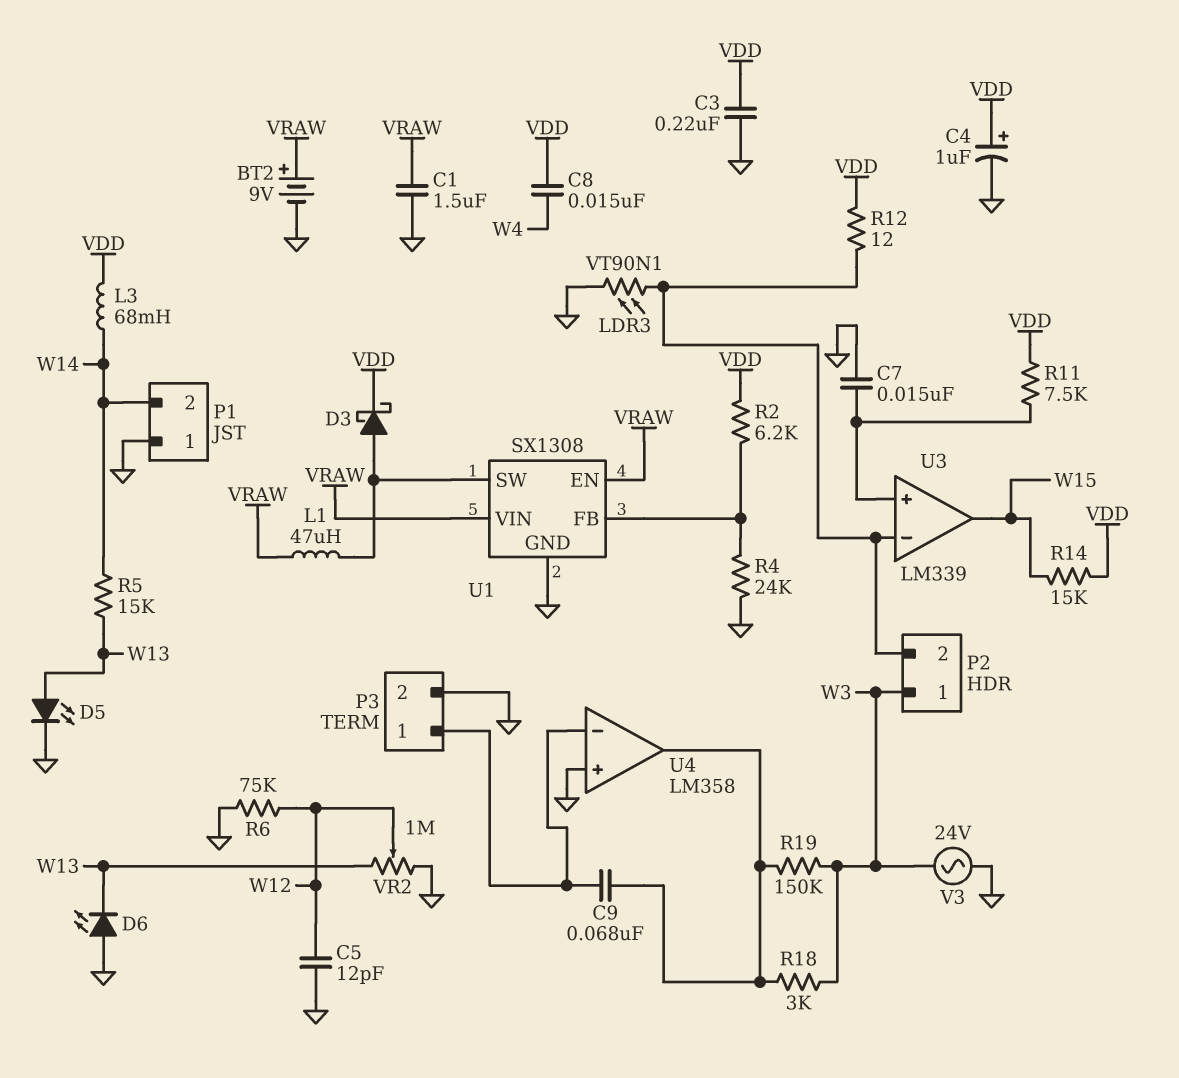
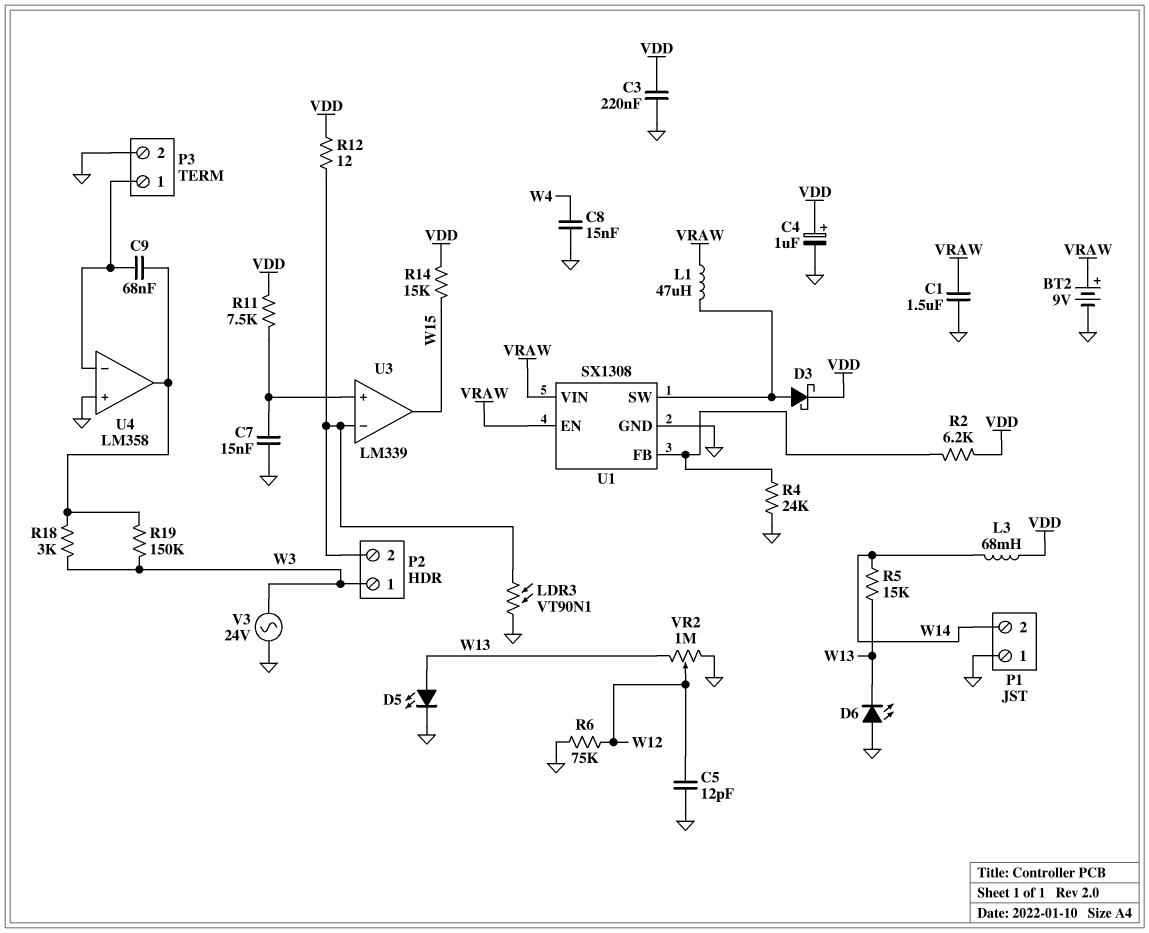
C8: 15nF (VDD, W4) -> 15nF (GND, W4)

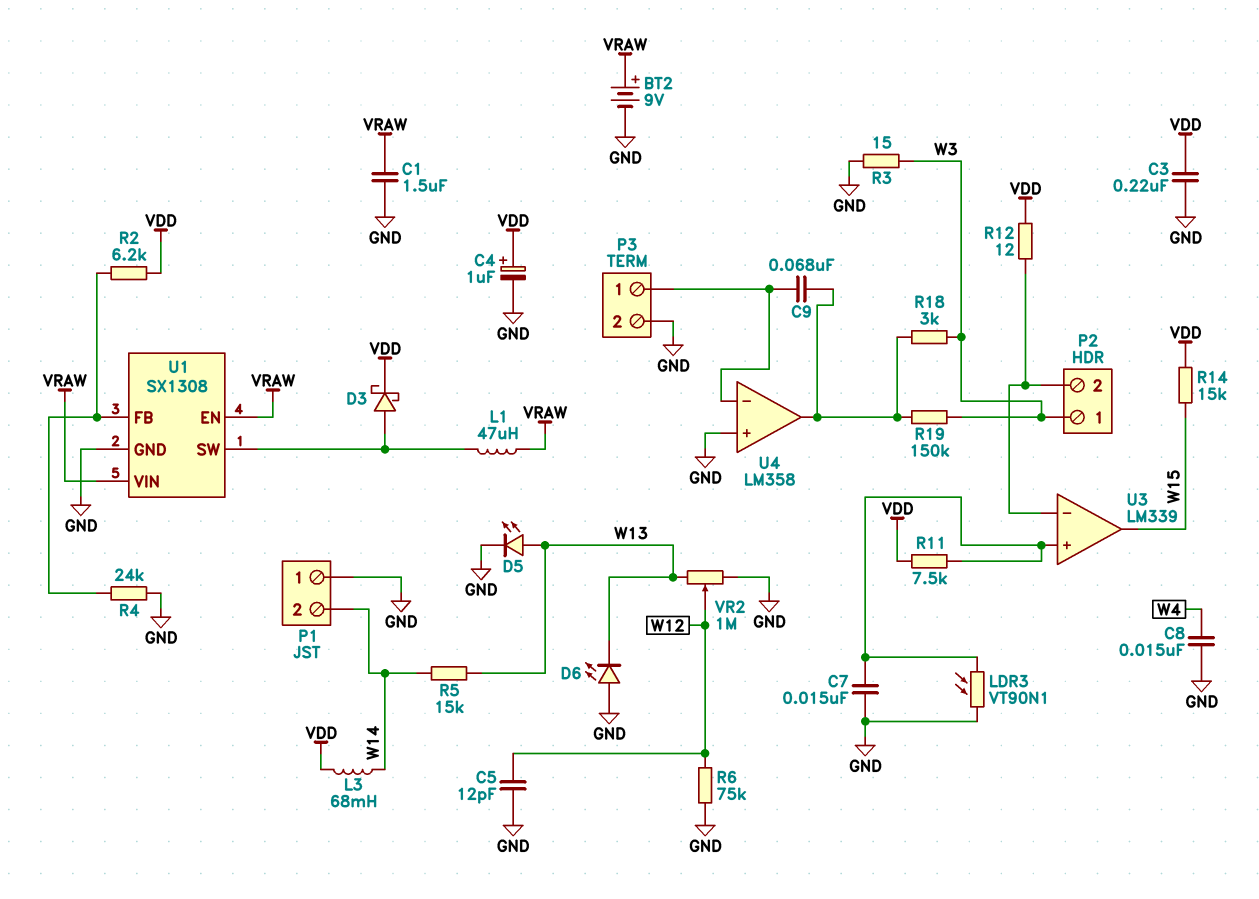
LDR3: VT90N1 (GND, P2/2) -> VT90N1 (GND, U3/in+)
R3: none -> 15 (GND, W3)
V3: AC 24V (GND, W3) -> none

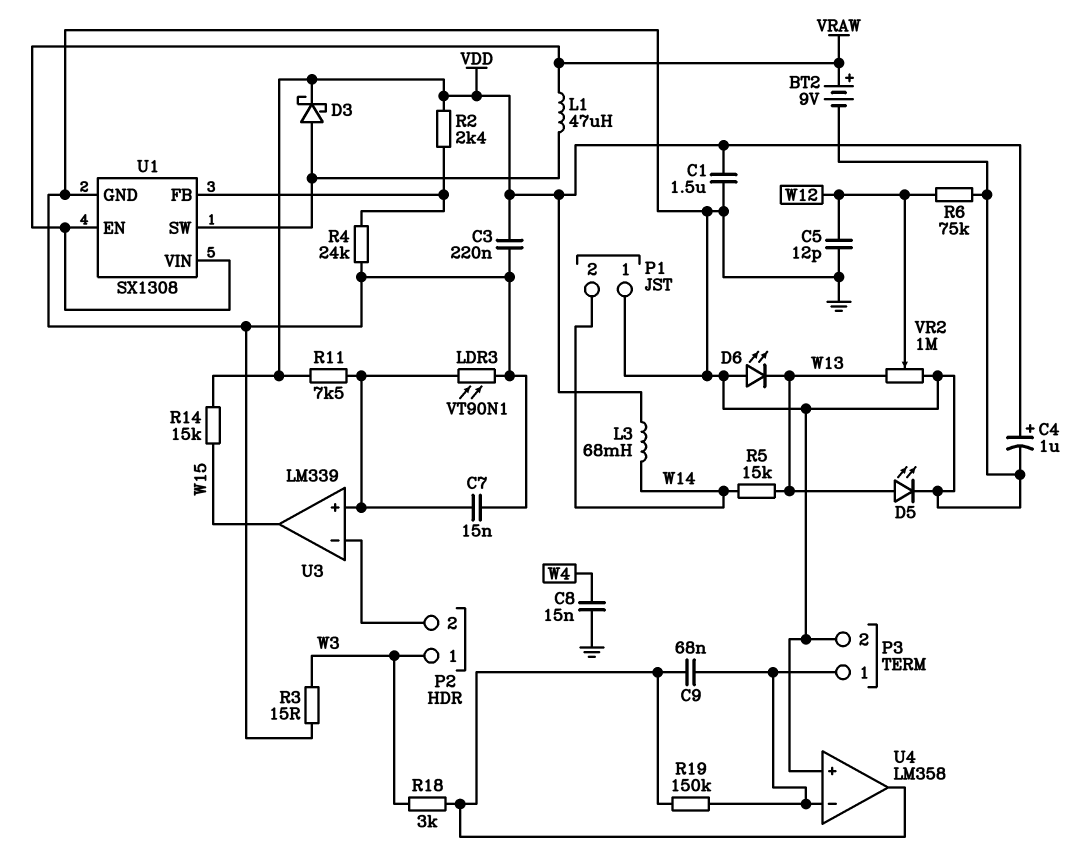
C1: 1.5uF (GND, VRAW) -> 1.5uF (GND, VDD)
R2: 6.2k (U1/FB, VDD) -> 2.4k (U1/FB, VDD)
R12: 12 (P2/2, VDD) -> none
R19: 150k (U4/out, W3) -> 150k (P3/1, U4/out)

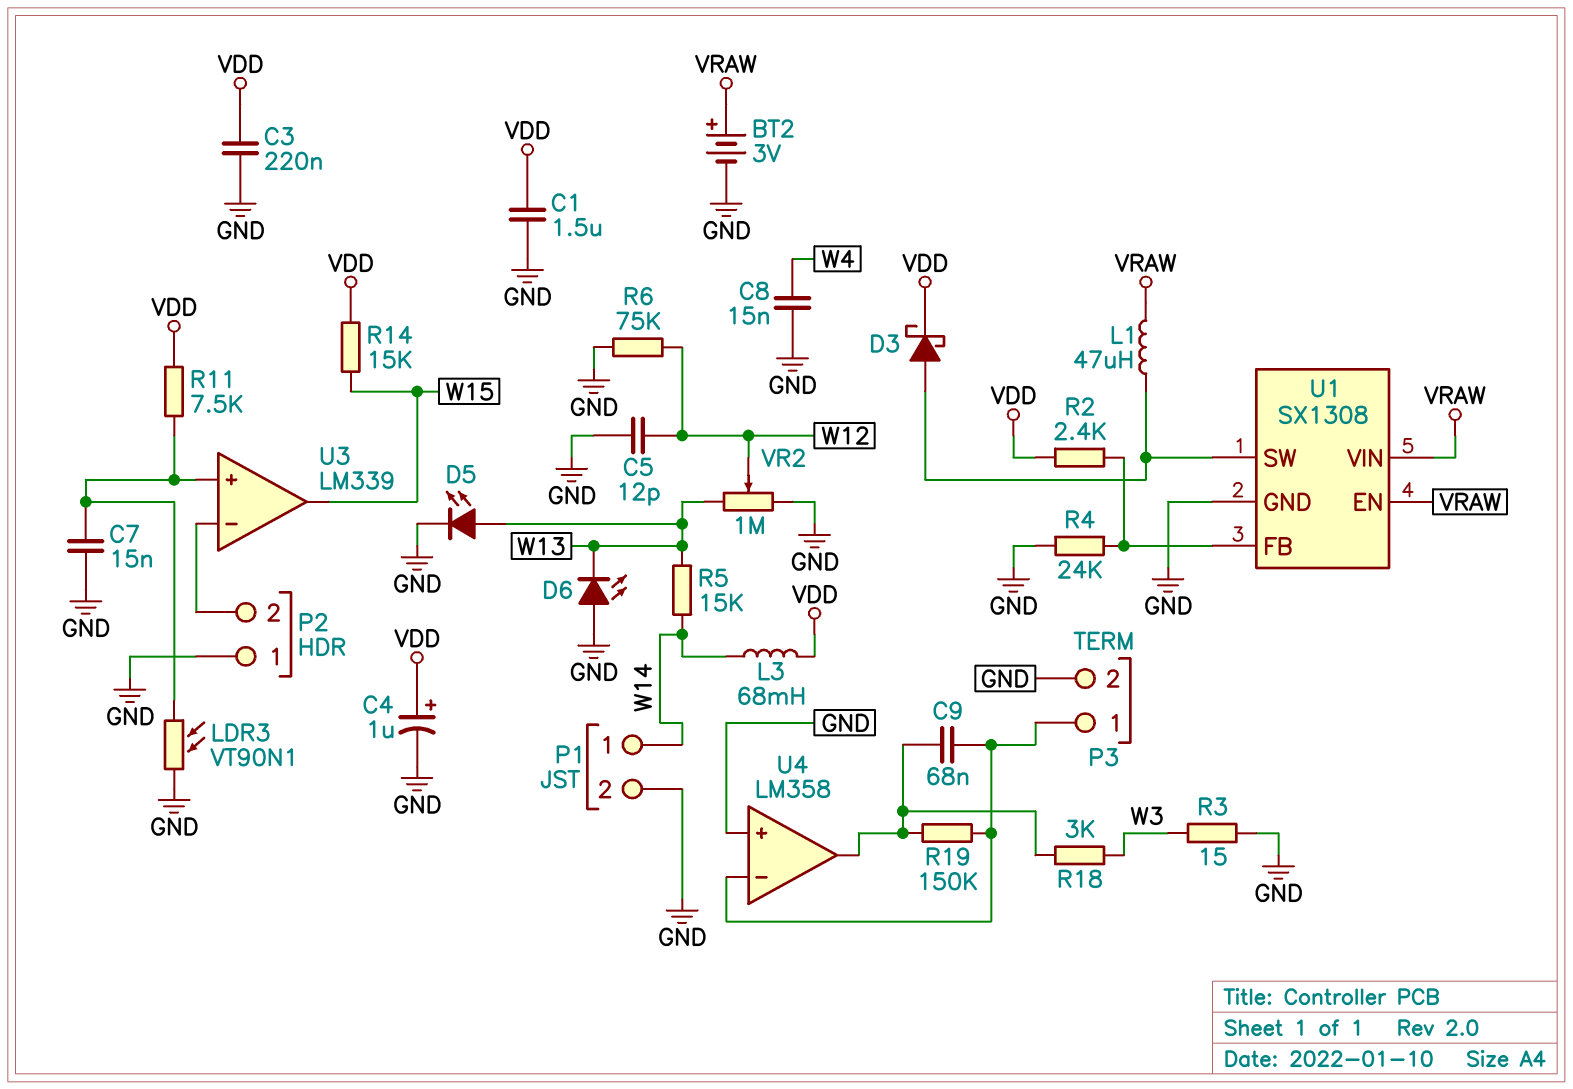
BT2: 9V (plus VRAW, minus GND) -> 3V (plus VRAW, minus GND)
P1 pin 1: GND -> W14
P1 pin 2: W14 -> GND
P2 pin 1: W3 -> GND

